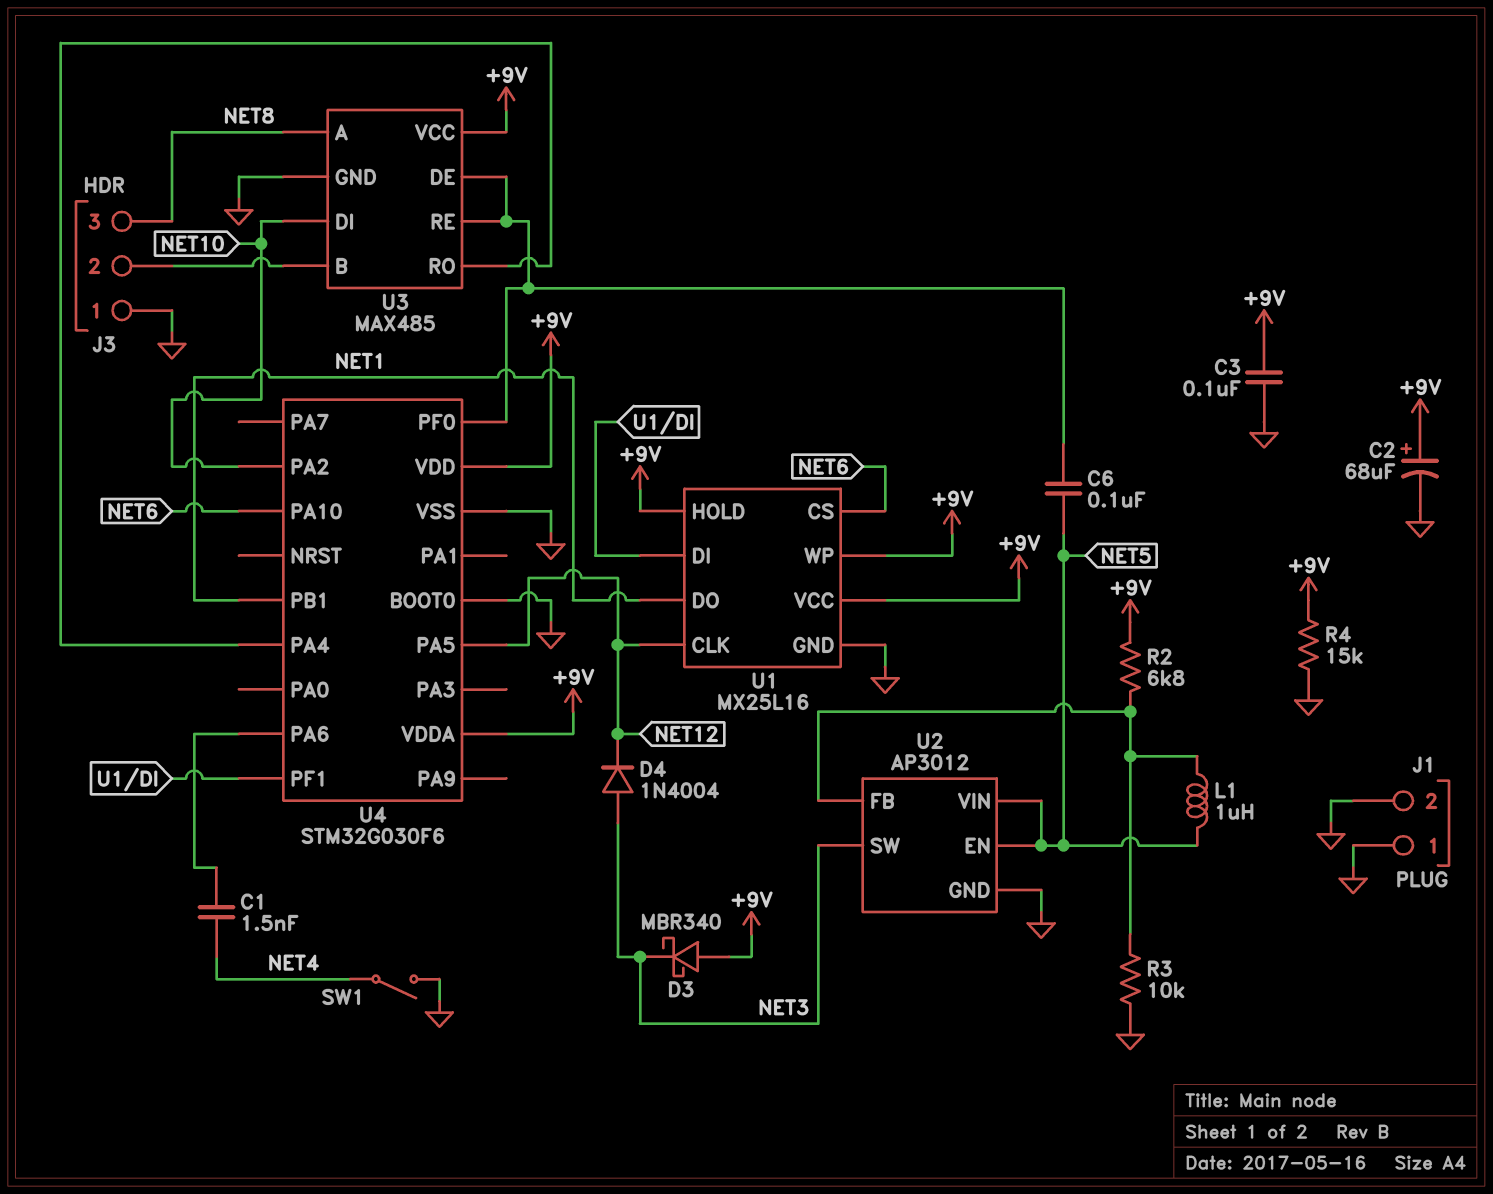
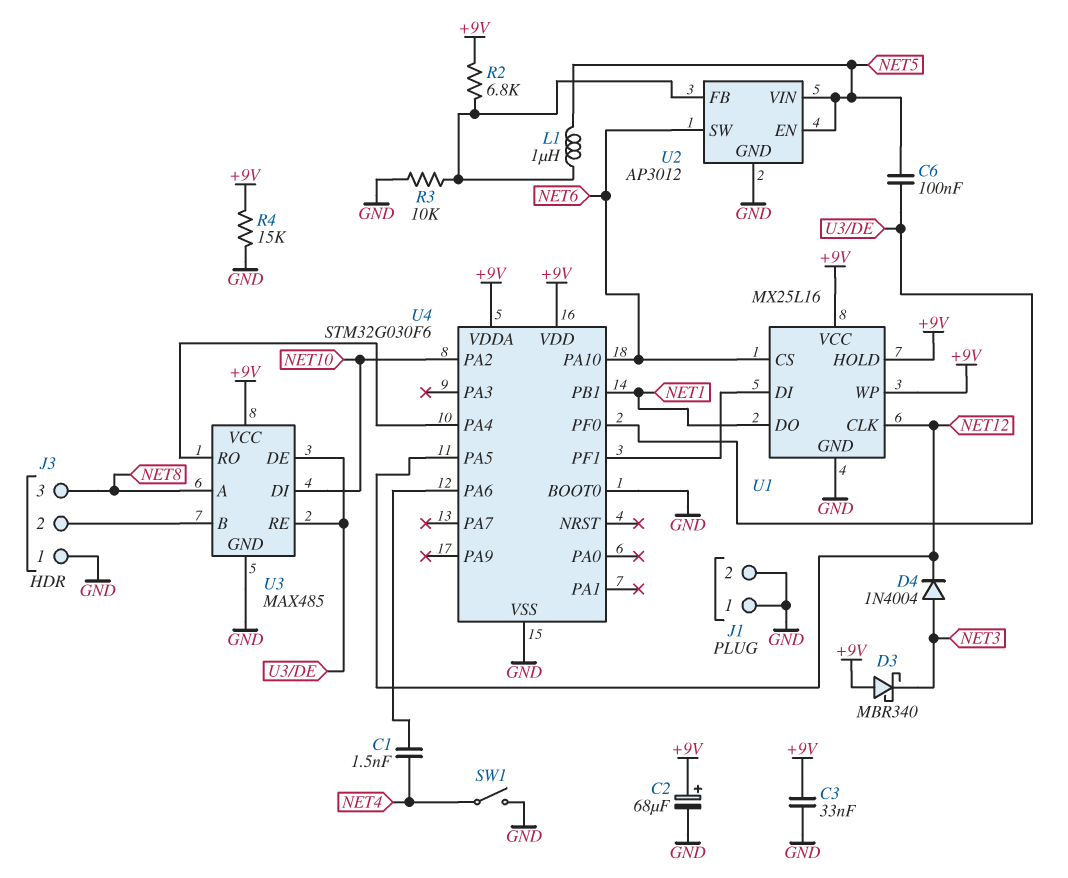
C3: 100nF (+9V, GND) -> 33nF (+9V, GND)
U2 pin SW: NET3 -> NET6

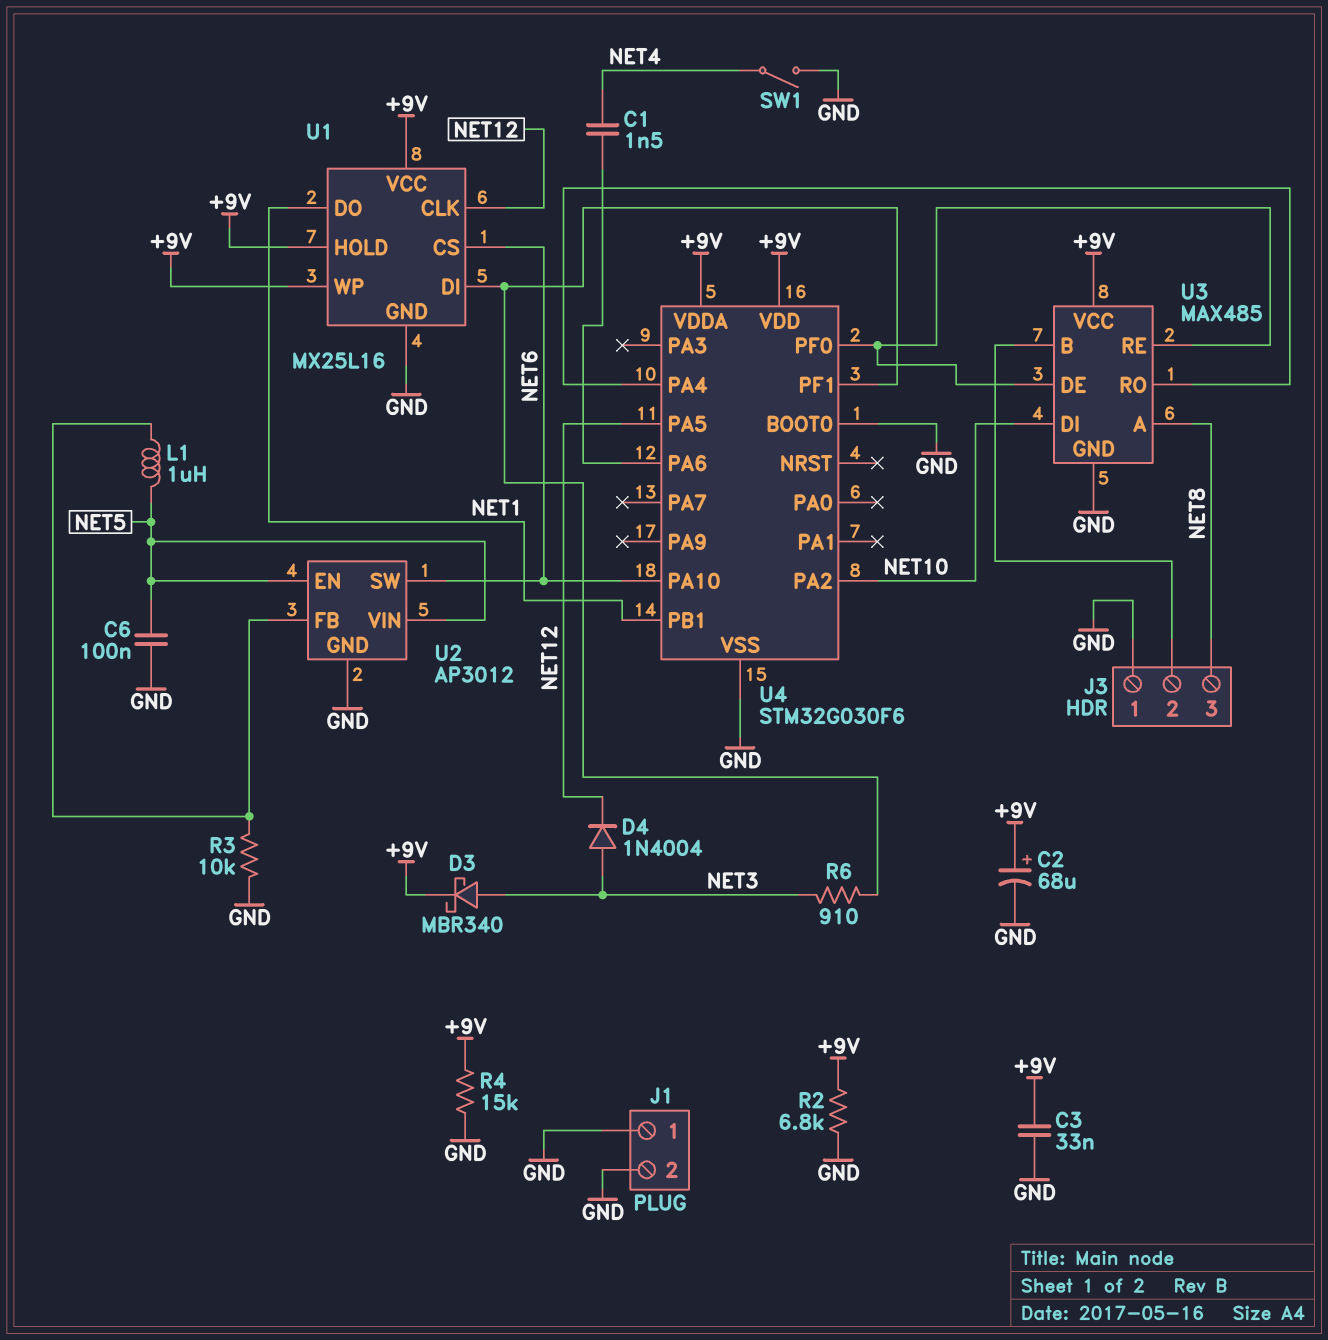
C6: 100nF (NET5, U3/DE) -> 100nF (GND, NET5)
D3: schottky MBR340 (A +9V, K NET3) -> schottky MBR340 (A NET3, K +9V)
R2: 6.8k (+9V, U2/FB) -> 6.8k (+9V, GND)
R6: none -> 910 (NET3, U1/DI)

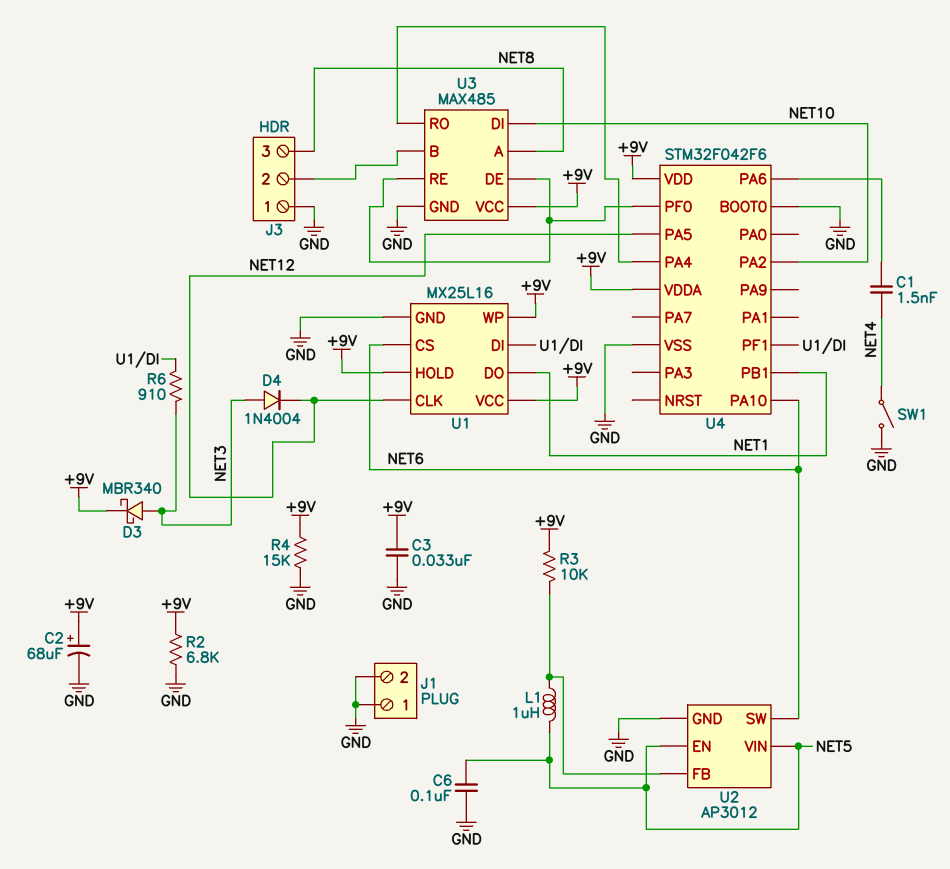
R3: 10k (GND, U2/FB) -> 10k (+9V, U2/FB)
U4: STM32G030F6 -> STM32F042F6

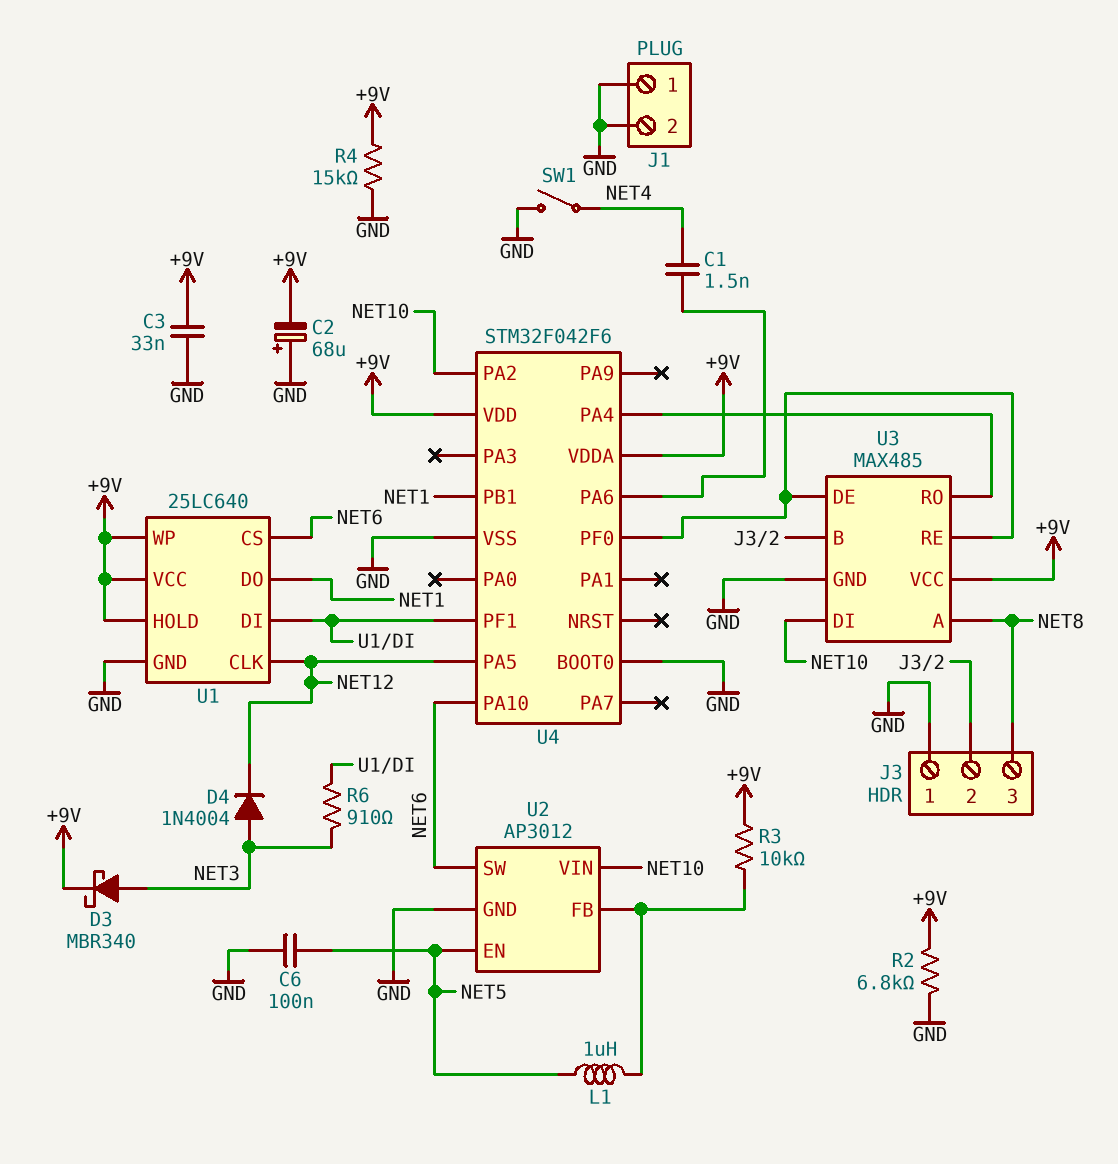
C2: 68uF (plus +9V, minus GND) -> 68uF (plus GND, minus +9V)
U1: MX25L16 -> 25LC640
U2 pin VIN: NET5 -> NET10

